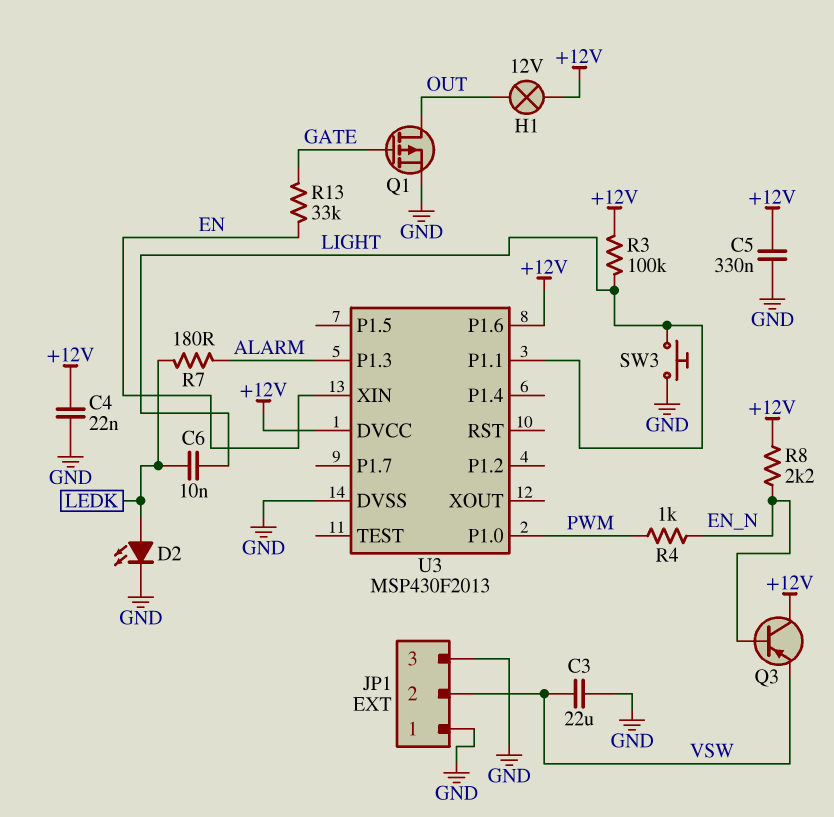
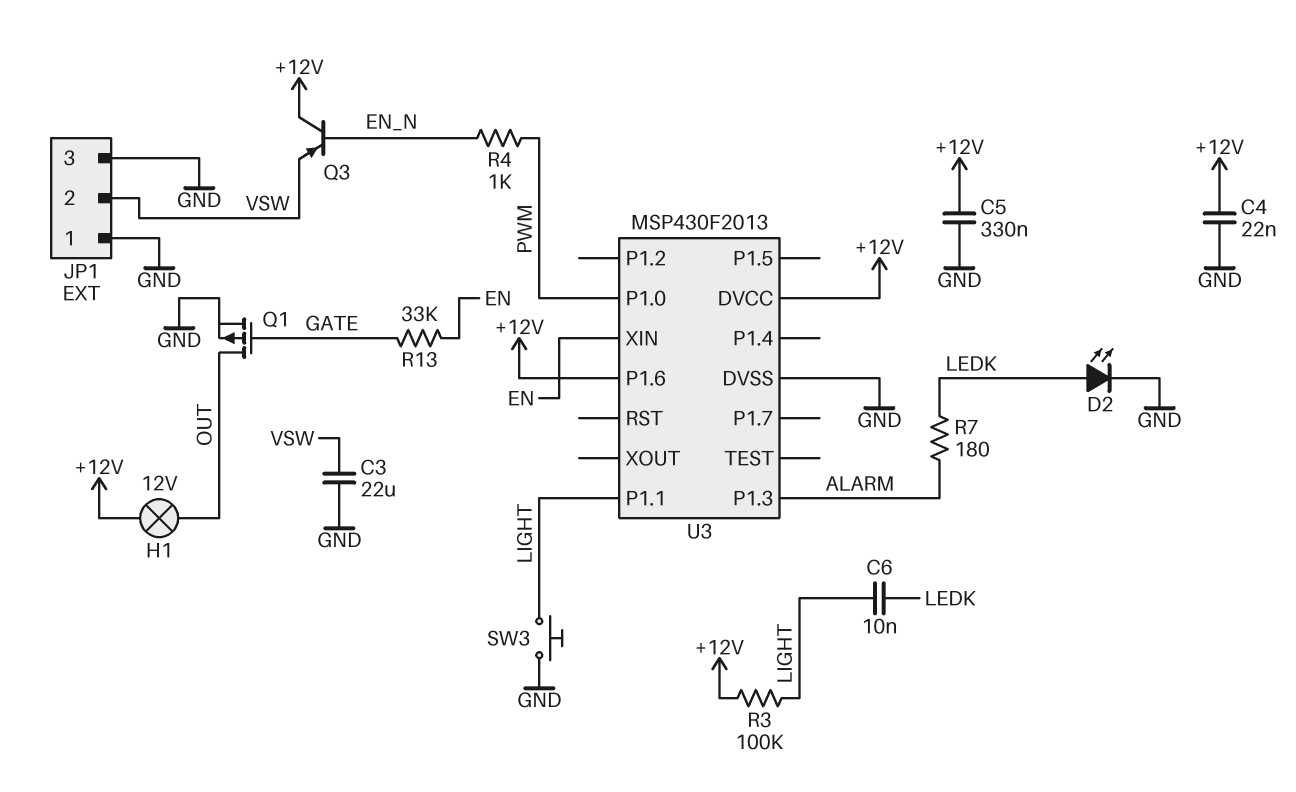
R8: 2.2k (+12V, EN_N) -> none

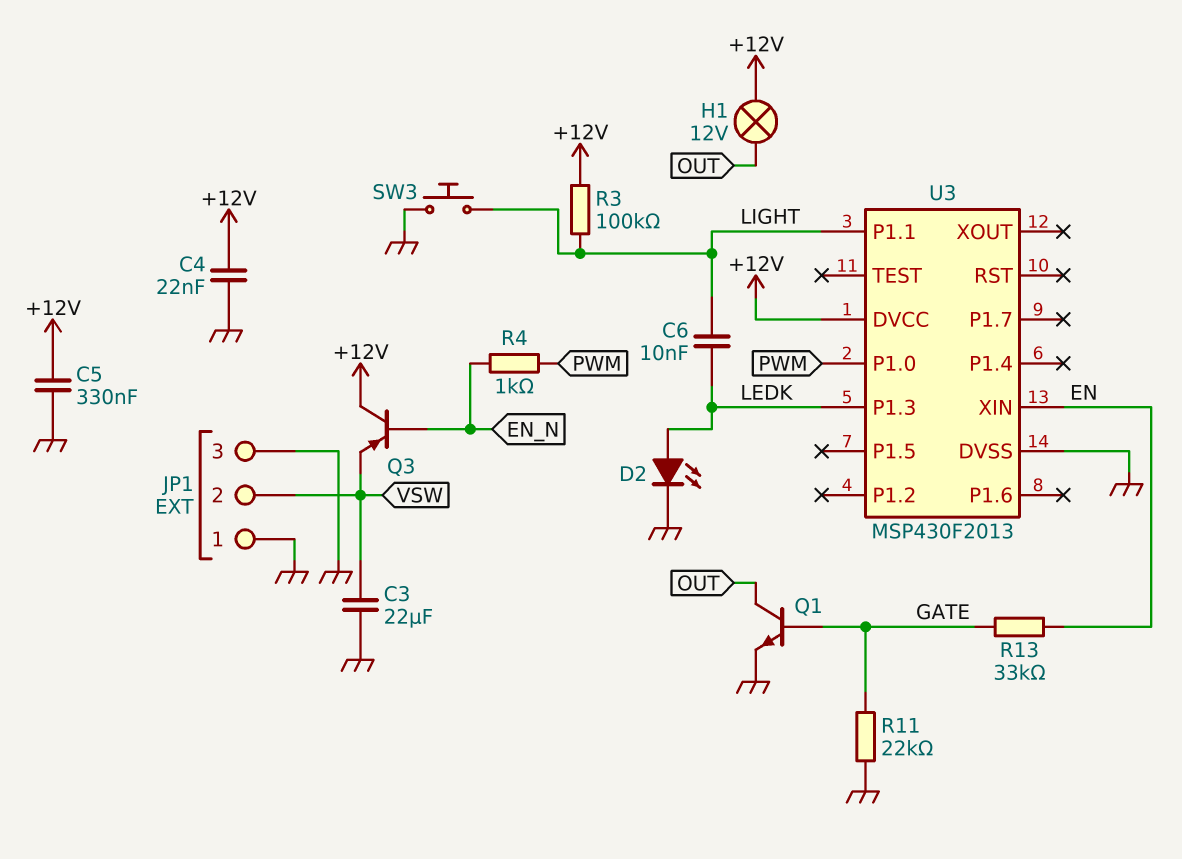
Q1: PMOS (G GATE, D OUT, S GND) -> NPN (B GATE, C OUT, E GND)
R7: 180 (ALARM, LEDK) -> none
R11: none -> 22k (GATE, GND)
U3 pin P1.3: ALARM -> LEDK
U3 pin P1.6: +12V -> none

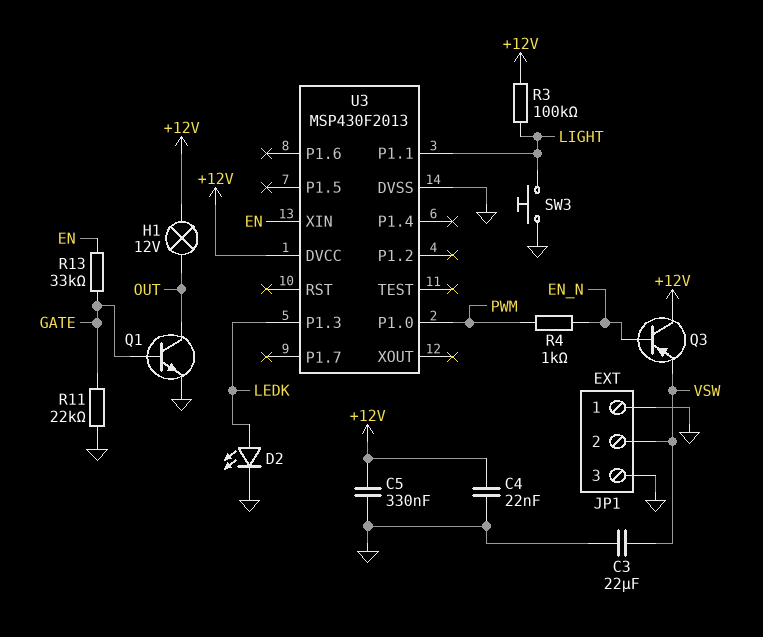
C6: 10nF (LEDK, LIGHT) -> none

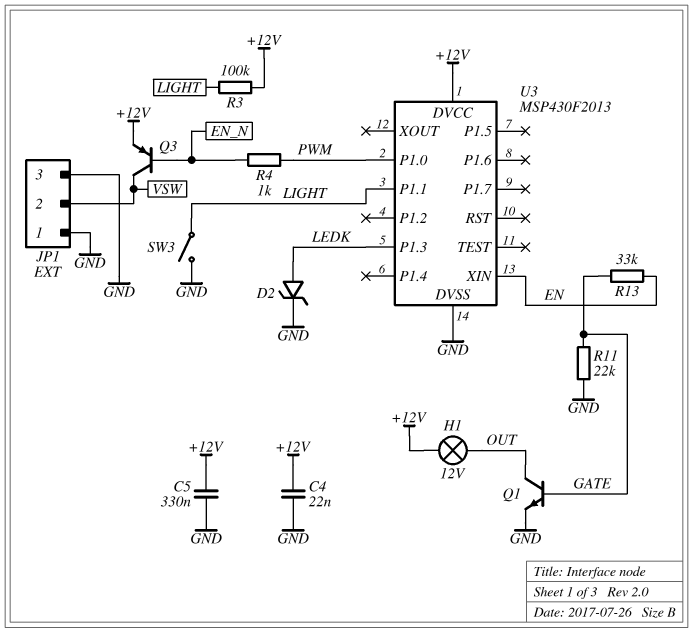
C3: 22uF (GND, VSW) -> none
D2: LED (A LEDK, K GND) -> zener (A LEDK, K GND)
Q3: PNP (B EN_N, C +12V, E VSW) -> PNP (B EN_N, C VSW, E +12V)
SW3: button (GND, LIGHT) -> switch (GND, LIGHT)

